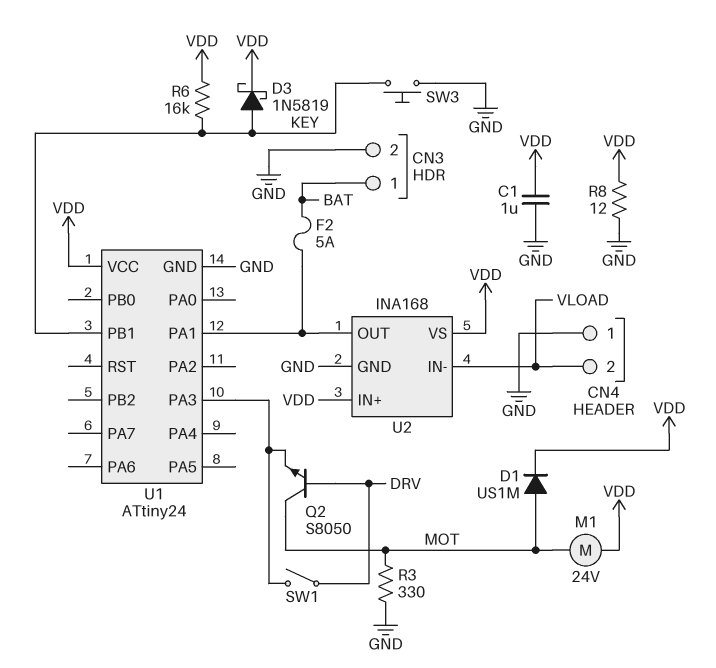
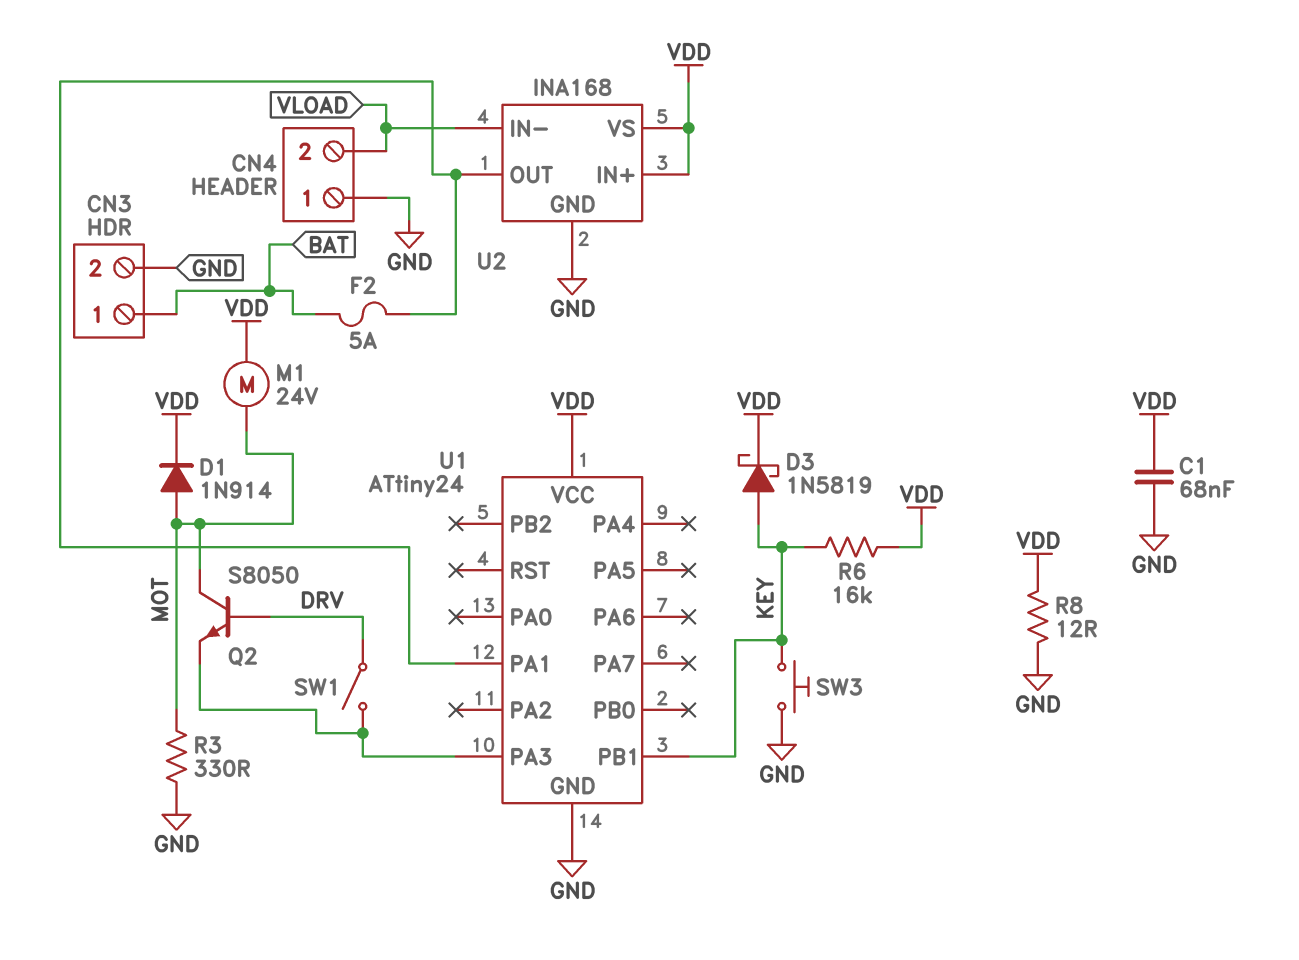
C1: 1uF (GND, VDD) -> 68nF (GND, VDD)
D1: diode US1M (A MOT, K VDD) -> diode 1N914 (A MOT, K VDD)

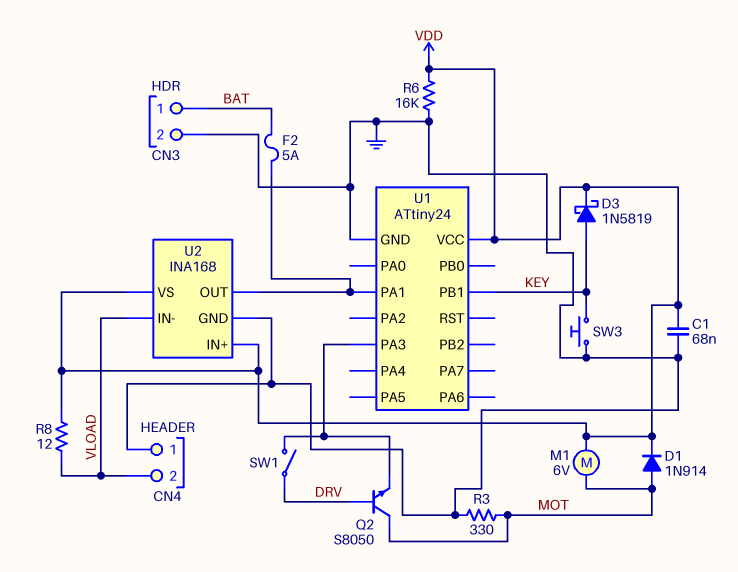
M1: motor 24V (MOT, VDD) -> motor 6V (MOT, VDD)
R6: 16k (KEY, VDD) -> 16k (GND, VDD)
R8: 12 (GND, VDD) -> 12 (VDD, VLOAD)

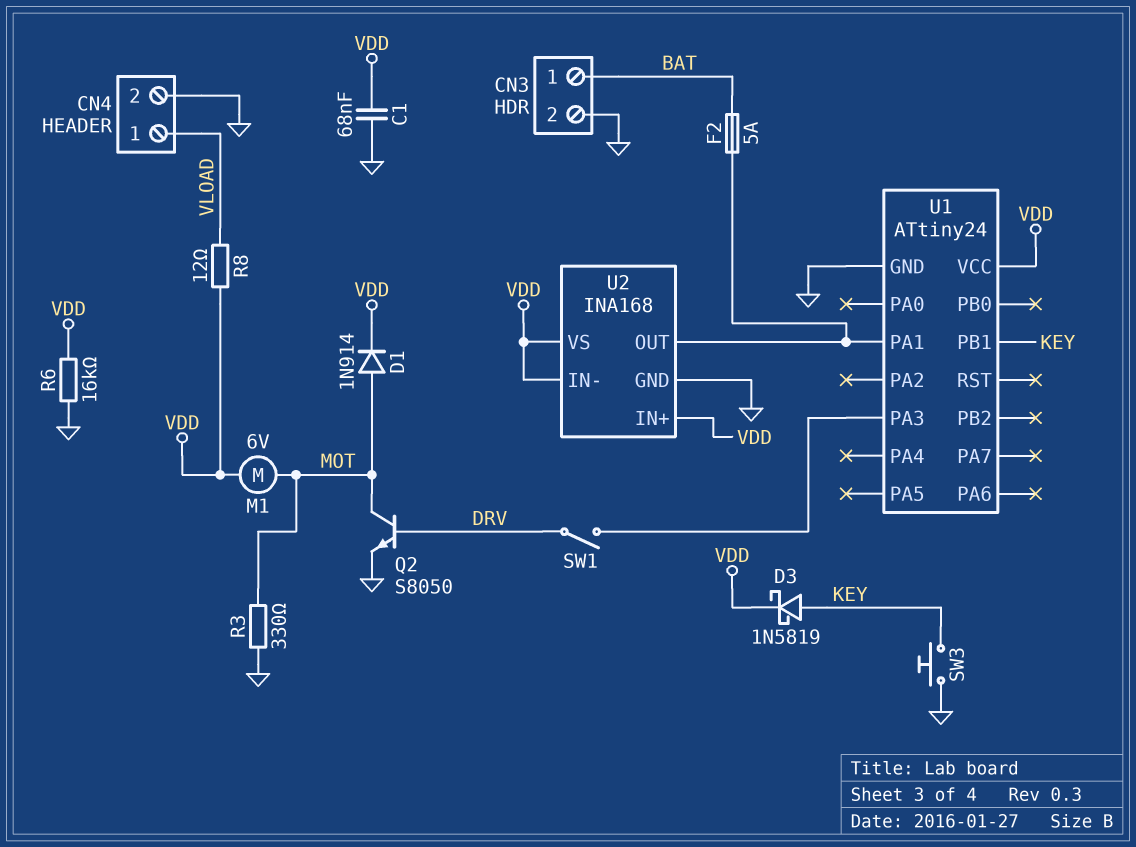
CN4 pin 1: GND -> VLOAD
CN4 pin 2: VLOAD -> GND
Q2: NPN S8050 (B DRV, C MOT, E U1/PA3) -> NPN S8050 (B DRV, C MOT, E GND)
U2 pin IN-: VLOAD -> VDD

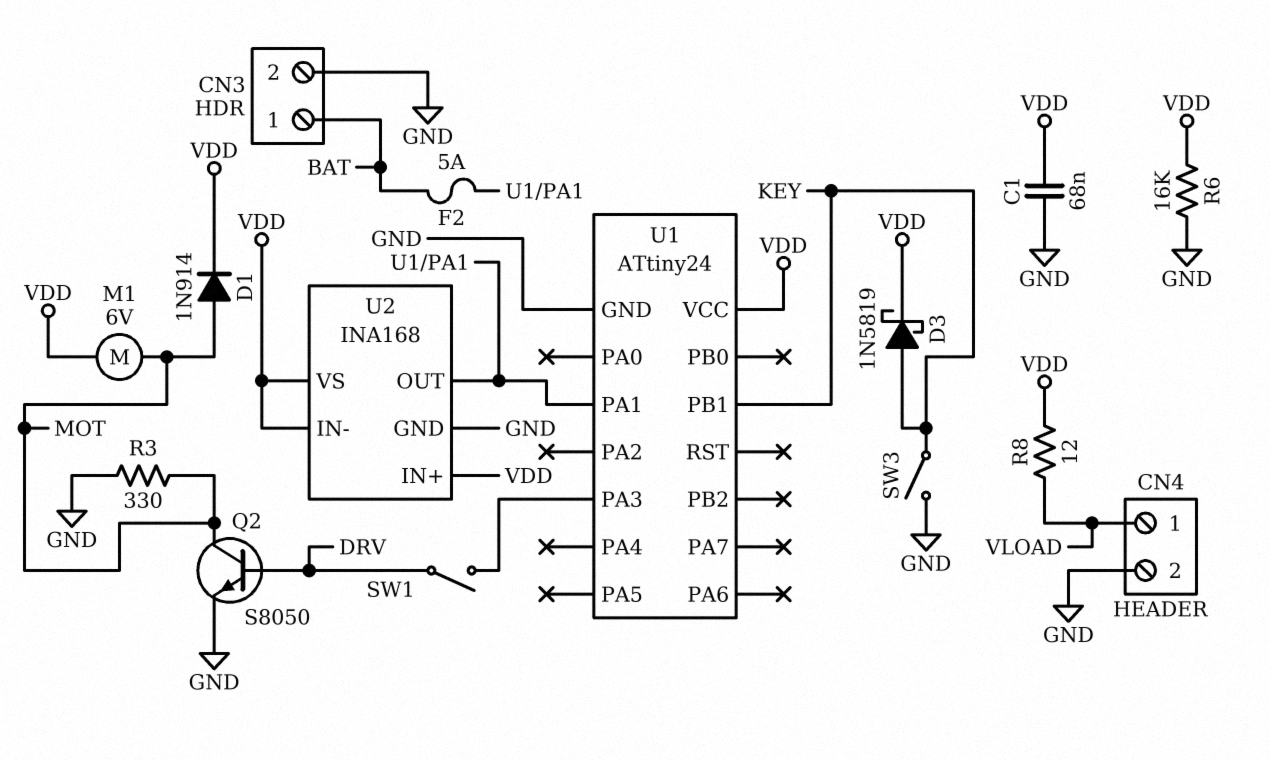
SW3: button (GND, KEY) -> switch (GND, KEY)

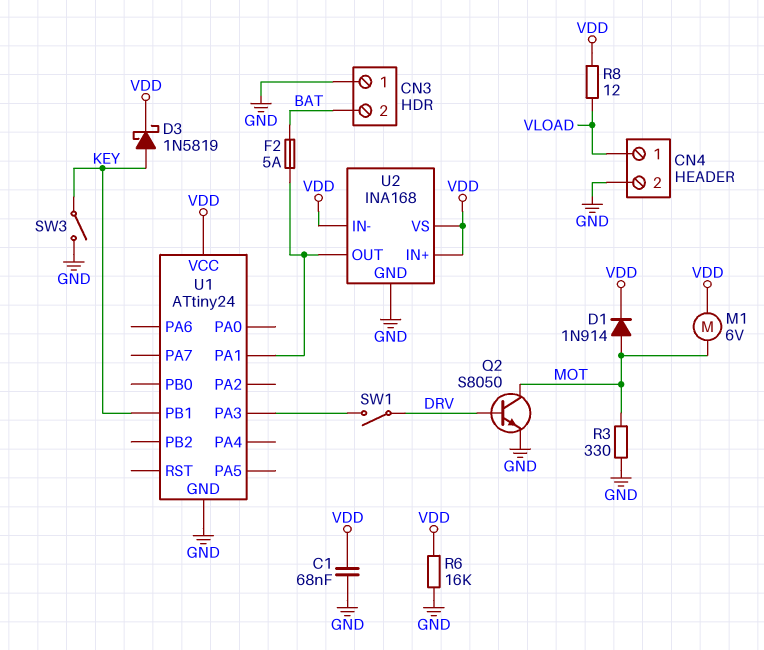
CN3 pin 1: BAT -> GND
CN3 pin 2: GND -> BAT

